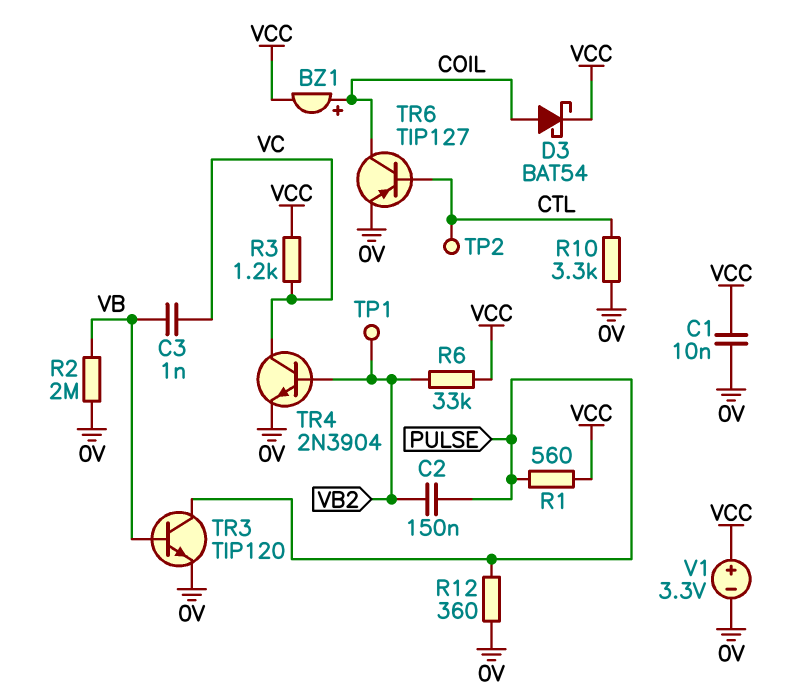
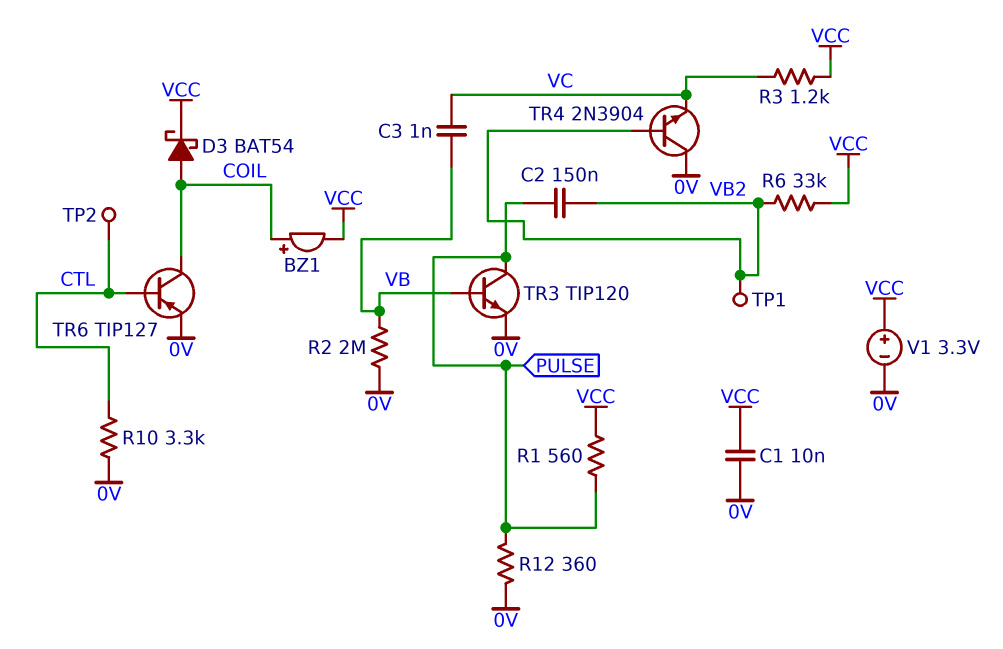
TR4: NPN 2N3904 (B VB2, C VC, E 0V) -> NPN 2N3904 (B VB2, C 0V, E VC)

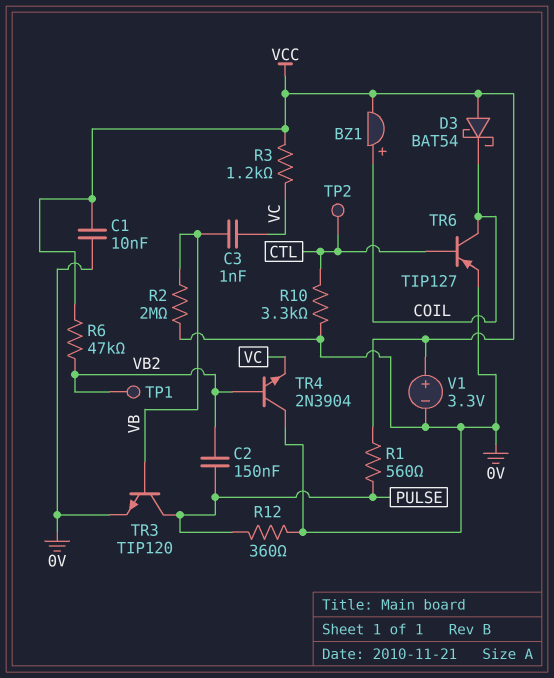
D3: schottky BAT54 (A COIL, K VCC) -> schottky BAT54 (A VCC, K COIL)
R6: 33k (VB2, VCC) -> 47k (VB2, VCC)

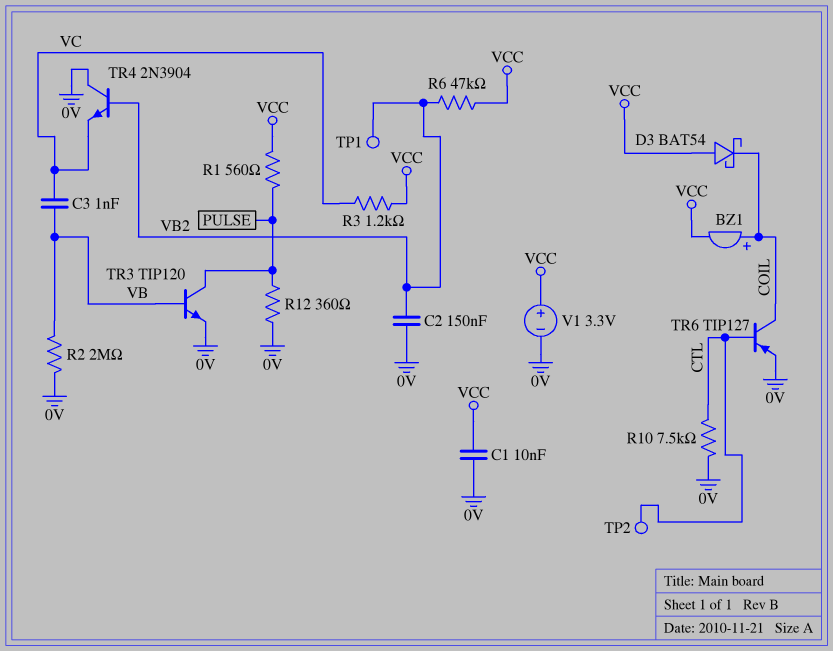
C2: 150nF (PULSE, VB2) -> 150nF (0V, VB2)
R10: 3.3k (0V, CTL) -> 7.5k (0V, CTL)

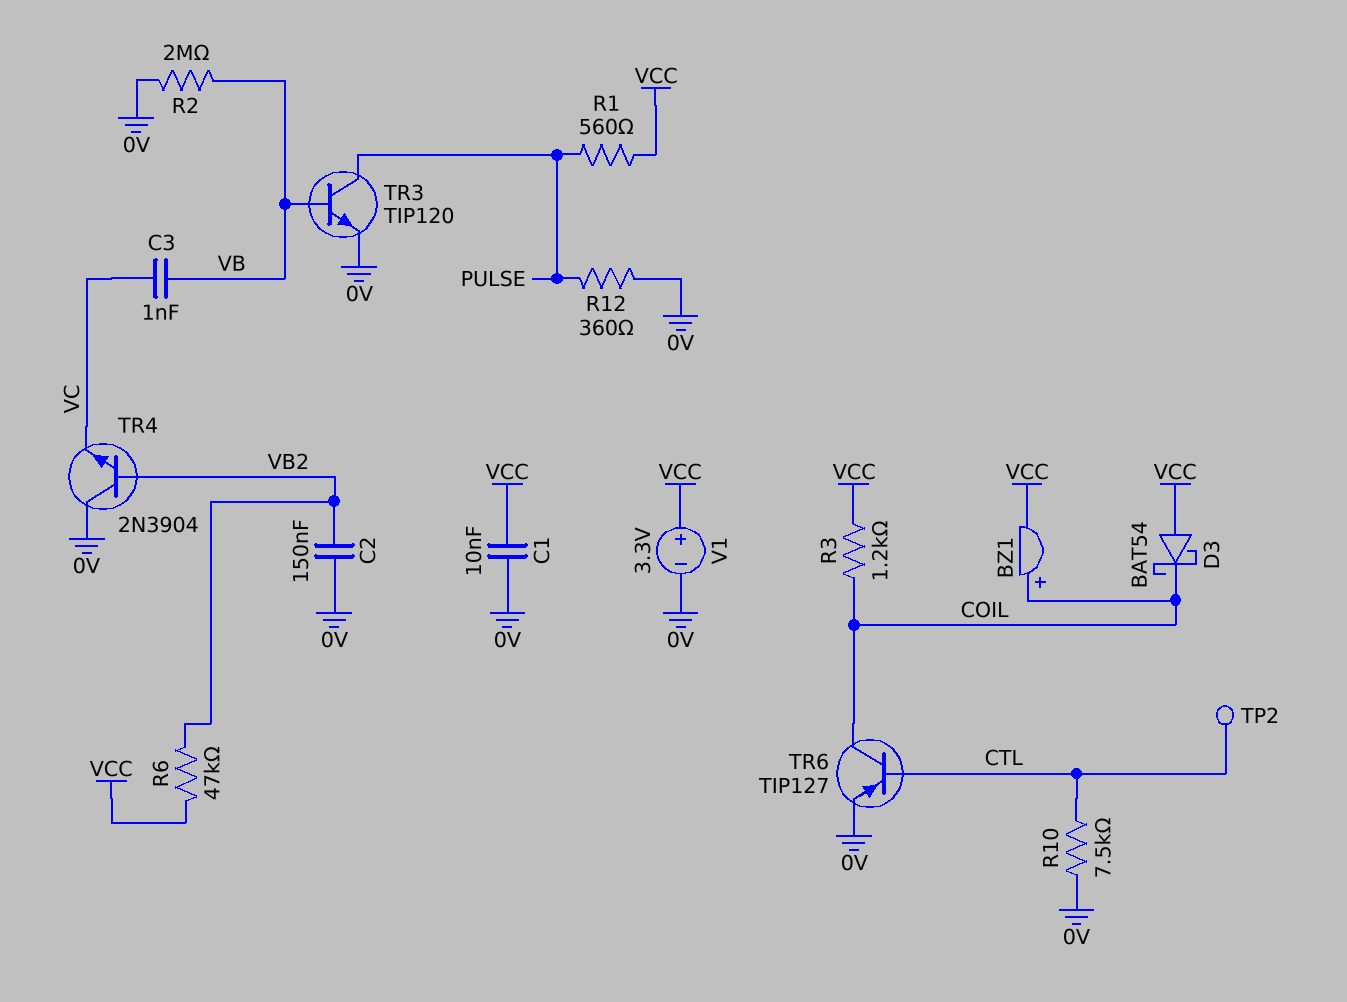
R3: 1.2k (VC, VCC) -> 1.2k (COIL, VCC)
TP1: test point (VB2) -> none

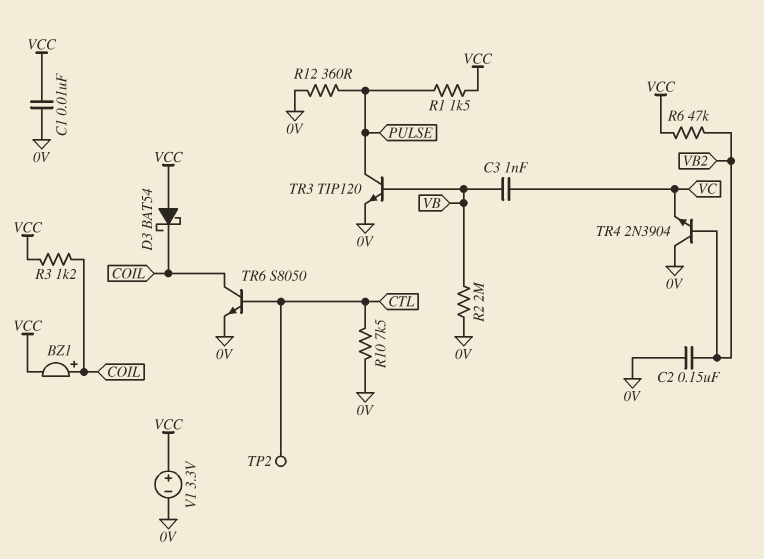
R1: 560 (PULSE, VCC) -> 1.5k (PULSE, VCC)
TR6: PNP TIP127 (B CTL, C COIL, E 0V) -> NPN S8050 (B CTL, C COIL, E 0V)

